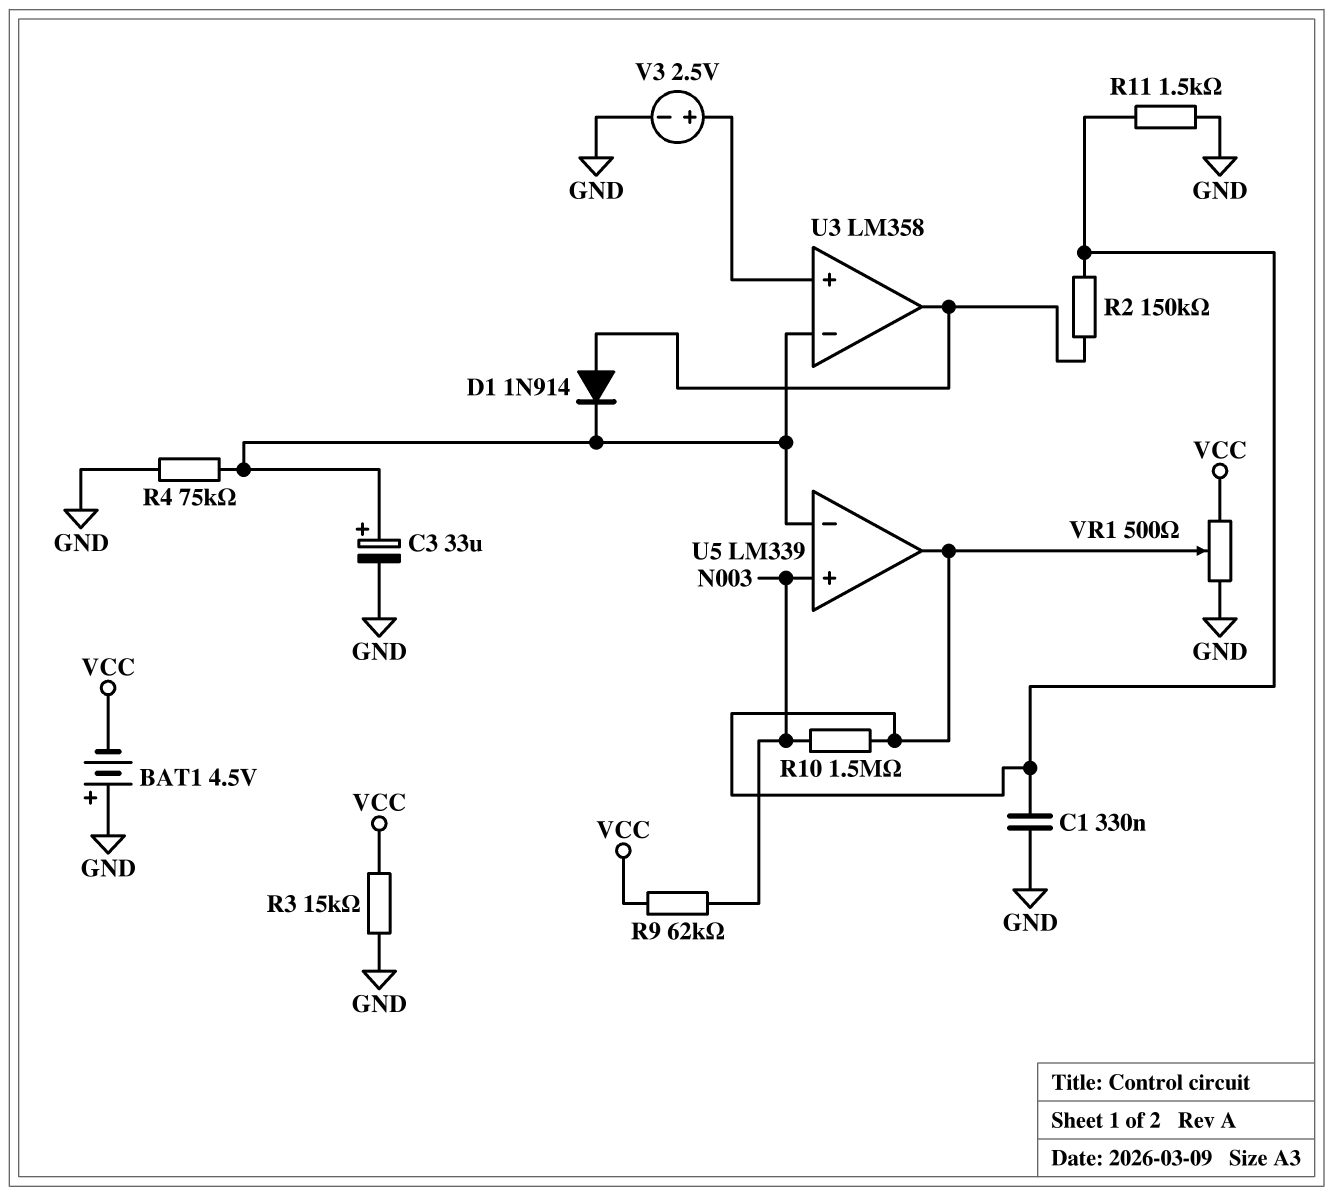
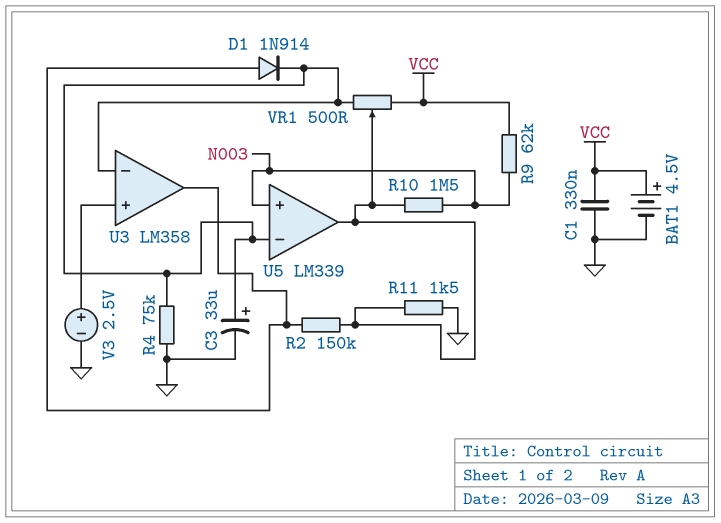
BAT1: 4.5V (plus GND, minus VCC) -> 4.5V (plus VCC, minus GND)
C1: 330nF (GND, U5/out) -> 330nF (GND, VCC)
R3: 15k (GND, VCC) -> none
VR1: 500 (GND, VCC, wiper U5/out) -> 500 (U3/in-, VCC, wiper U5/out)

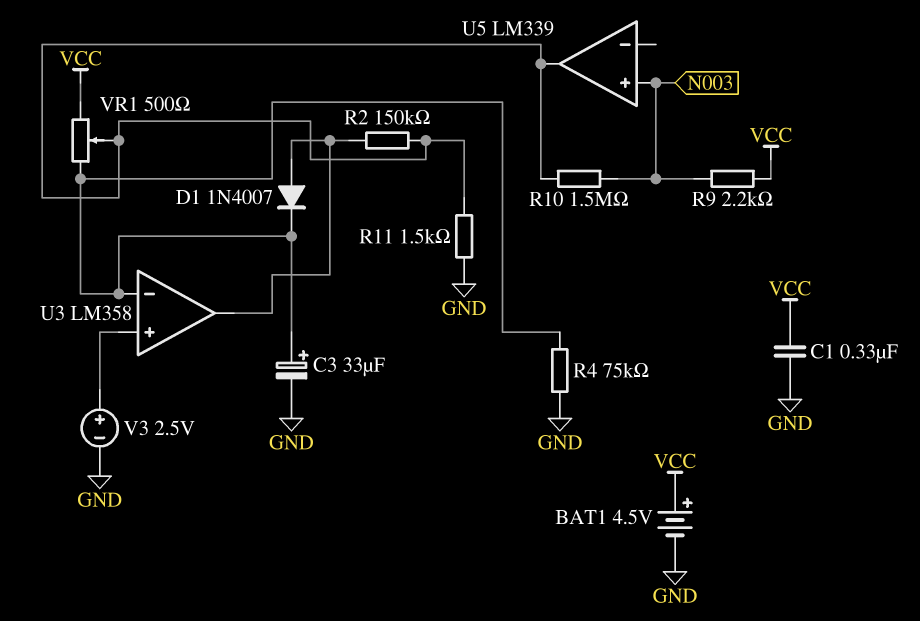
D1: diode 1N914 (A U3/out, K U3/in-) -> diode 1N4007 (A U3/out, K U3/in-)
R9: 62k (N003, VCC) -> 2.2k (N003, VCC)
U5 pin in-: U3/in- -> none

